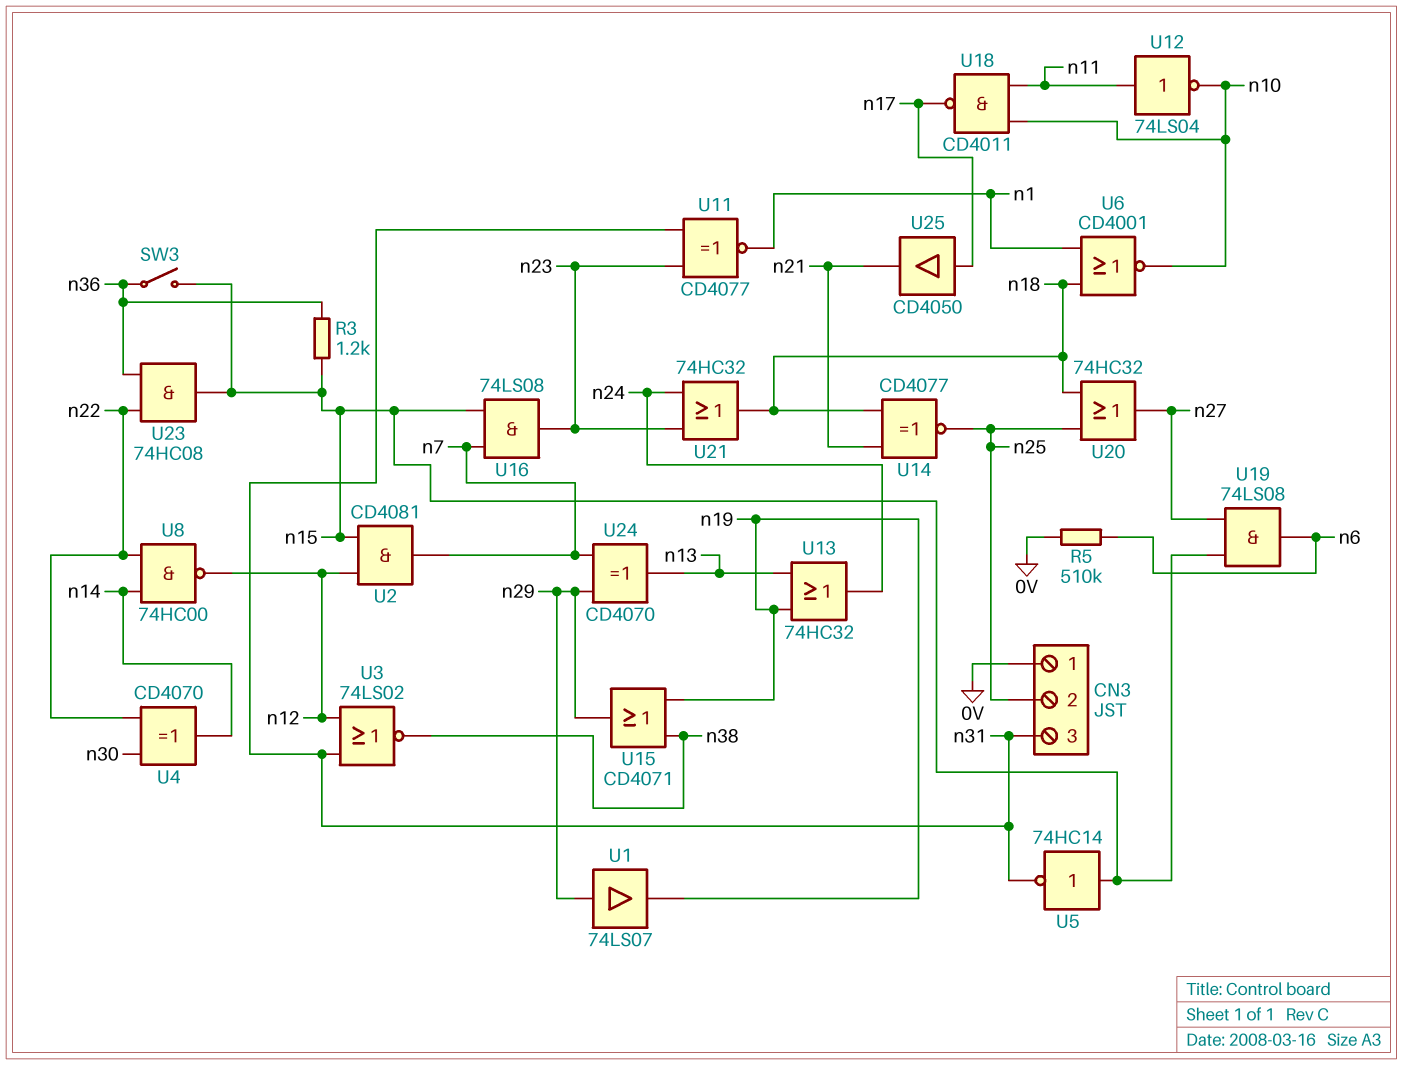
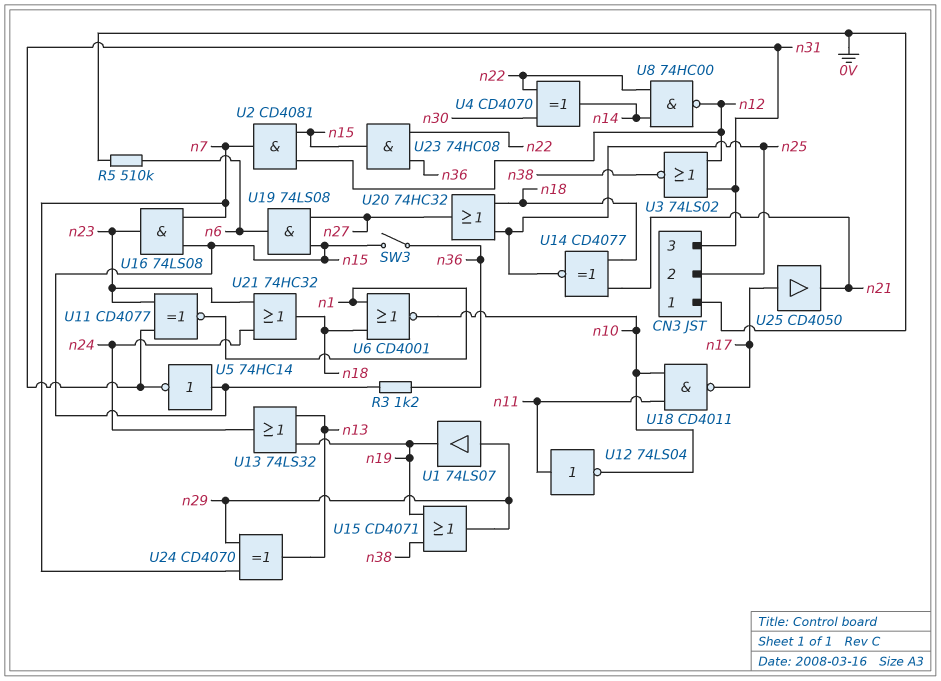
U13: OR 74HC32 (in n13, in n19, out n24) -> OR 74LS32 (in n13, in n19, out n24)

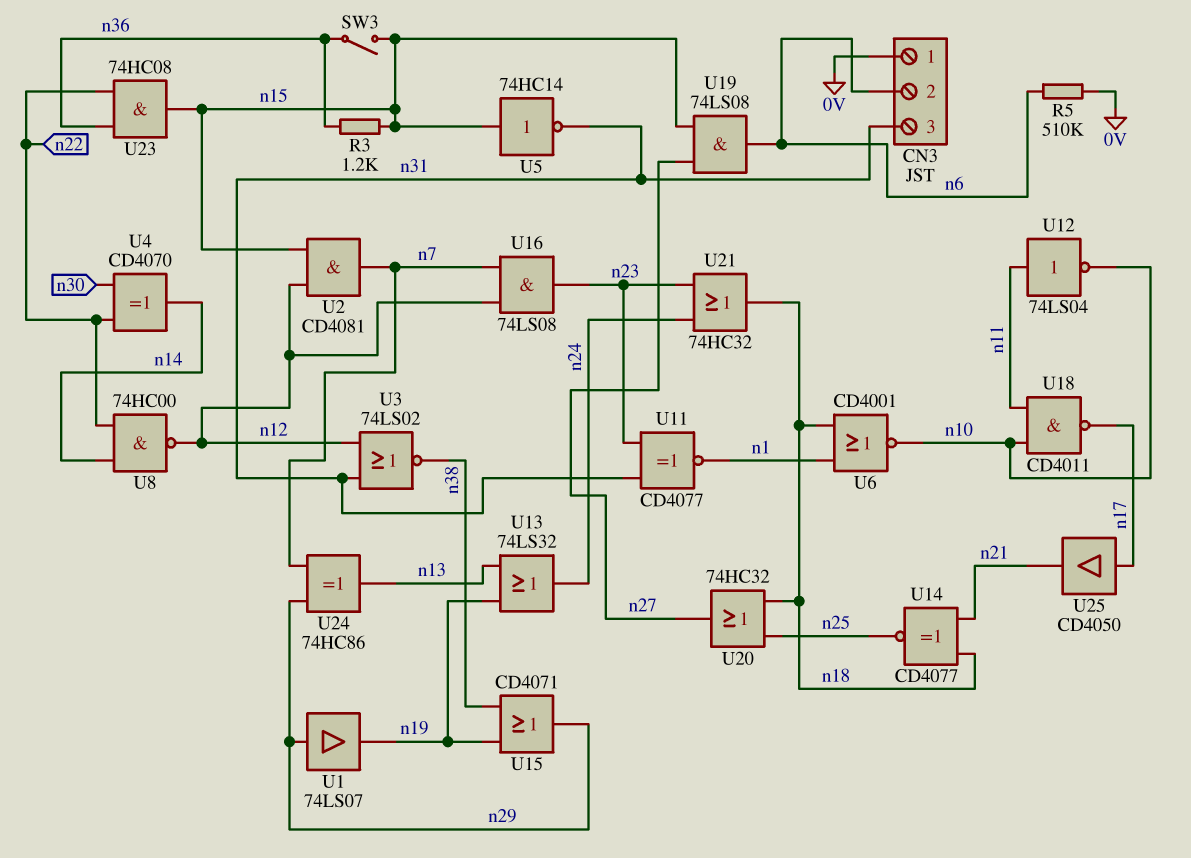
CN3 pin 2: n25 -> n6
U16: AND 74LS08 (in n7, in n15, out n23) -> AND 74LS08 (in n7, in n12, out n23)
U24: XOR CD4070 (in n7, in n29, out n13) -> XOR 74HC86 (in n7, in n29, out n13)

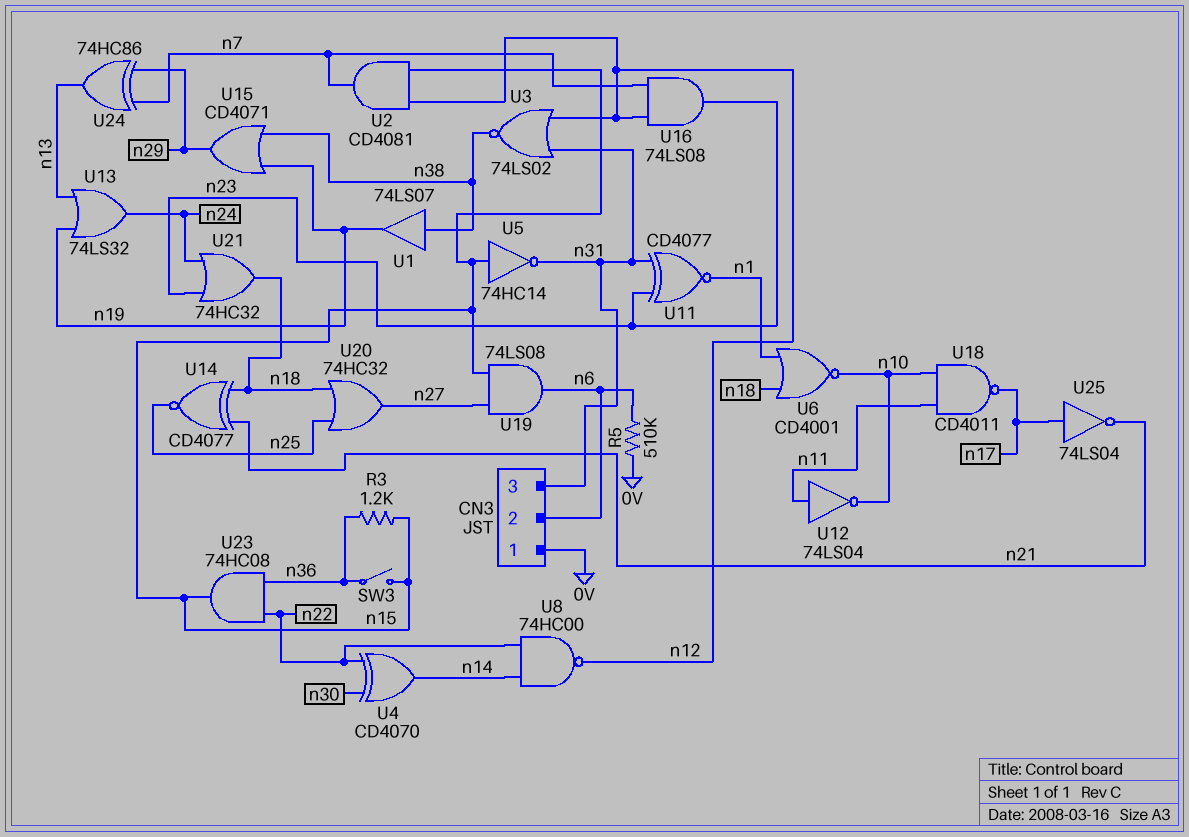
U1: buffer 74LS07 (in n29, out n19) -> buffer 74LS07 (in n38, out n19)
U25: buffer CD4050 (in n17, out n21) -> NOT 74LS04 (in n17, out n21)

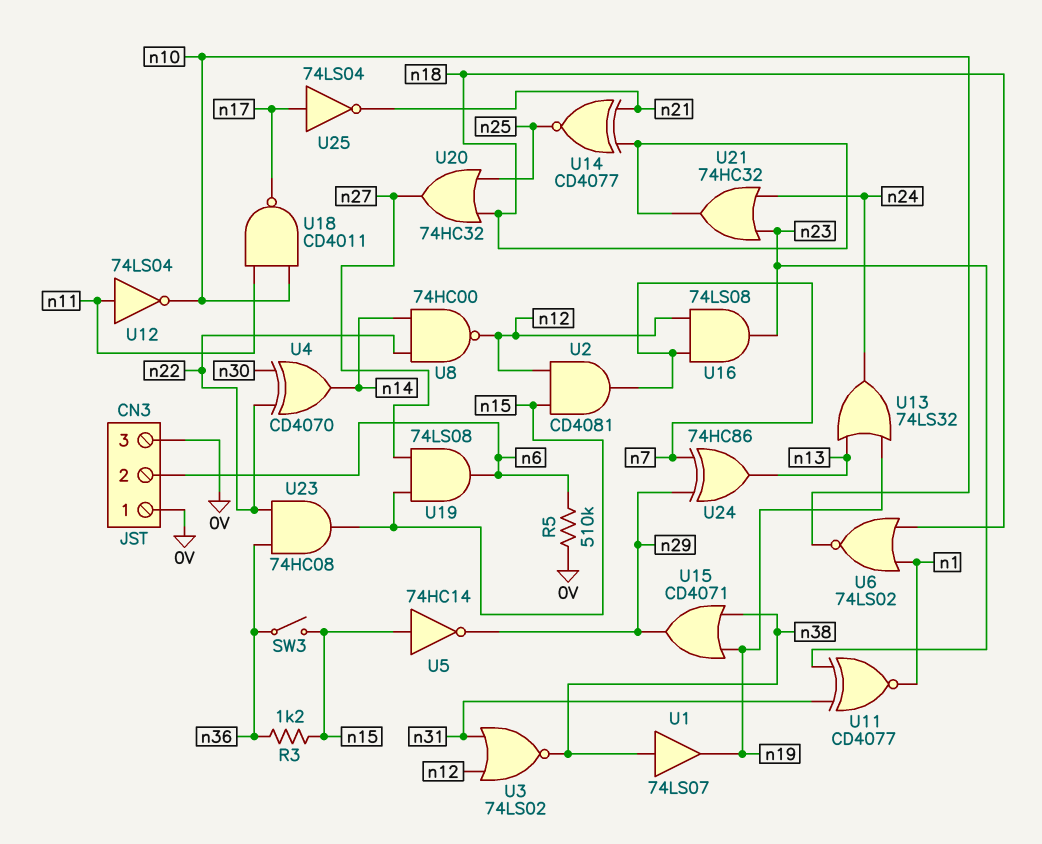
CN3 pin 3: n31 -> 0V
U5: NOT 74HC14 (in n15, out n31) -> NOT 74HC14 (in n15, out n29)
U6: NOR CD4001 (in n1, in n18, out n10) -> NOR 74LS02 (in n1, in n18, out n10)

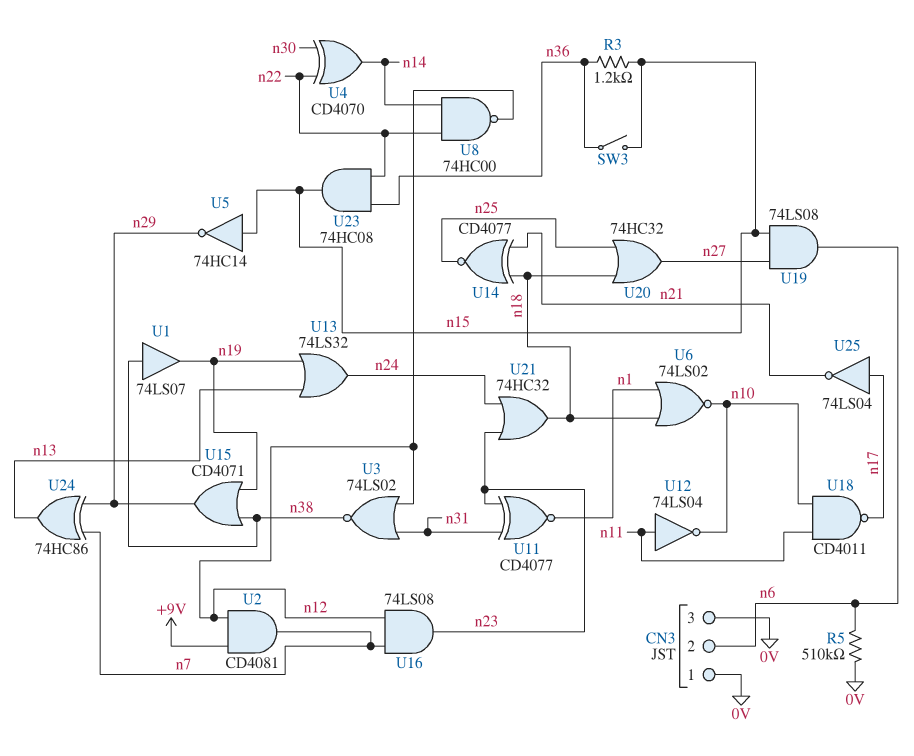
U2: AND CD4081 (in n12, in n15, out n7) -> AND CD4081 (in +9V, in n12, out n7)

